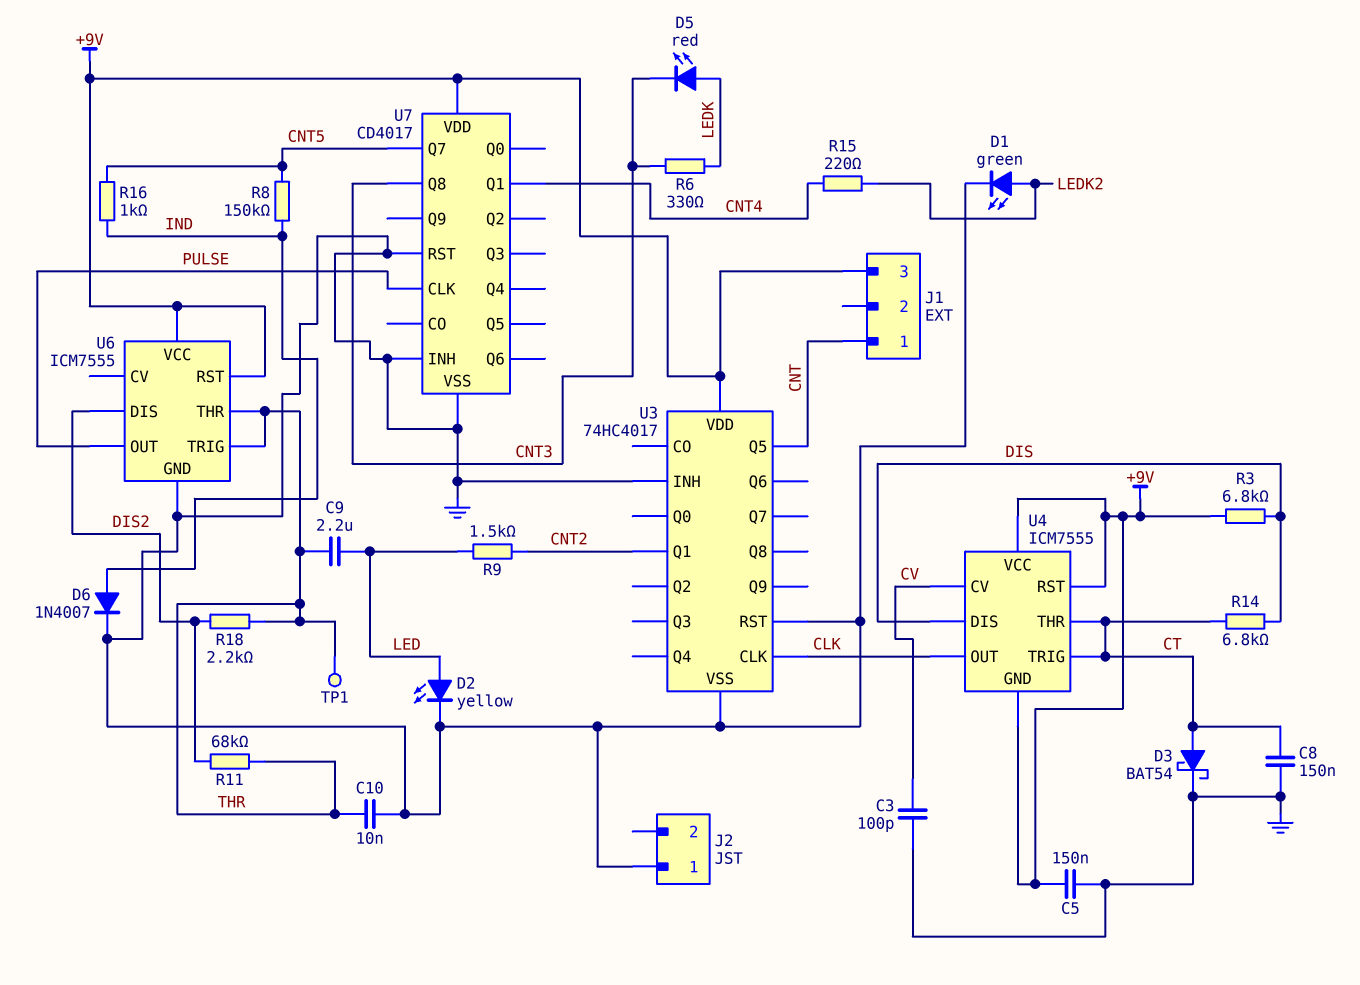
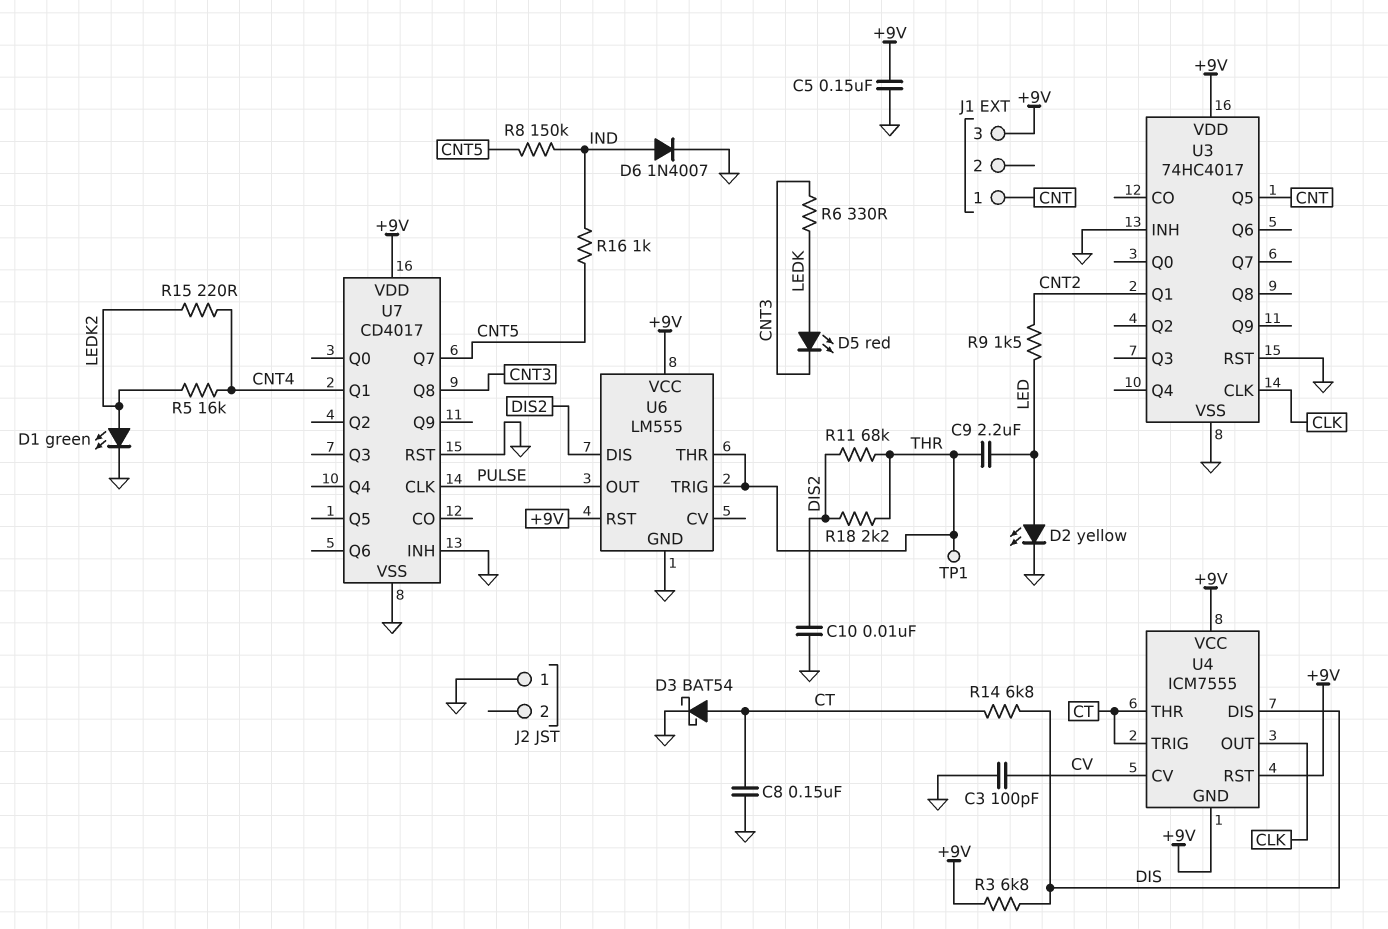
C10: 10nF (GND, THR) -> 10nF (DIS2, GND)
R5: none -> 16k (CNT4, LEDK2)
U6: ICM7555 -> LM555

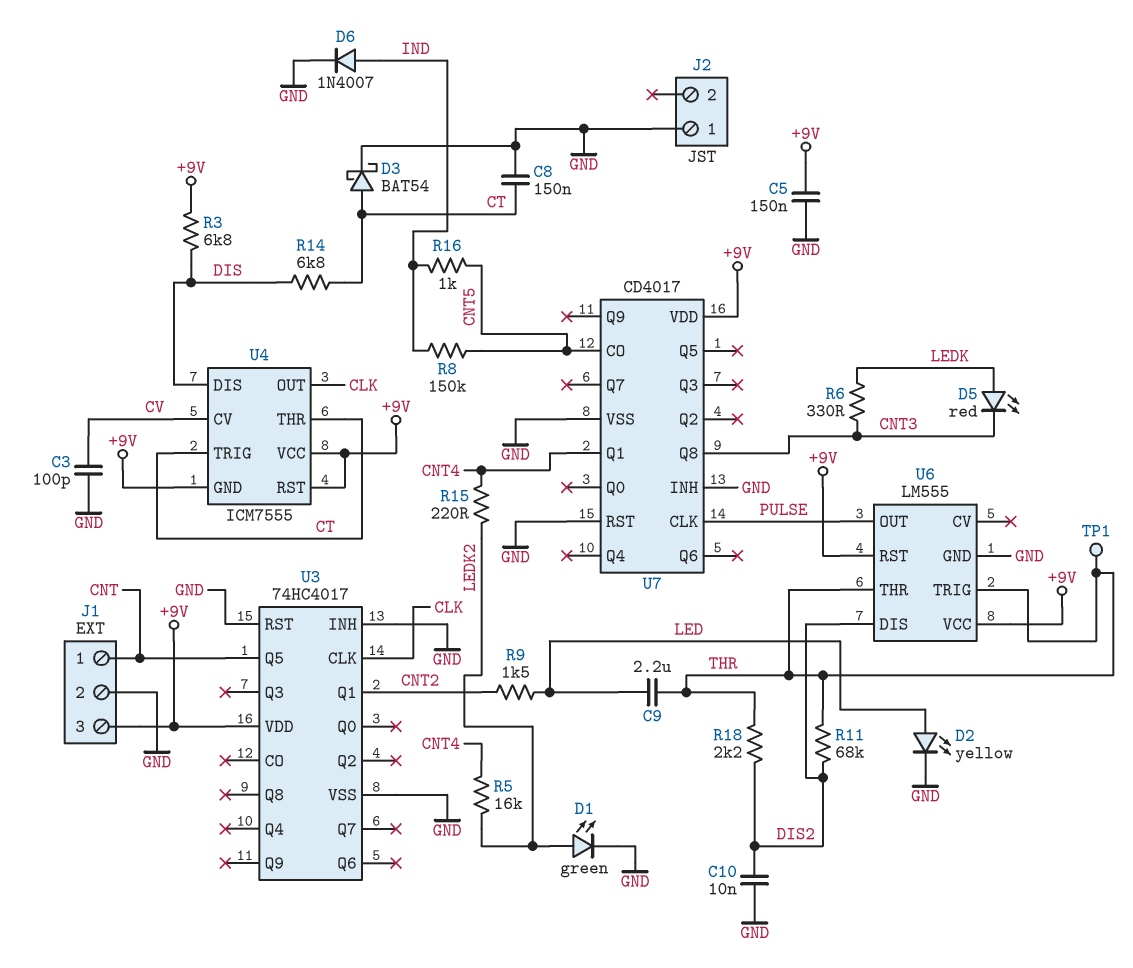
J1 pin 2: none -> GND
U7 pin CO: none -> CNT5
U7 pin Q7: CNT5 -> none

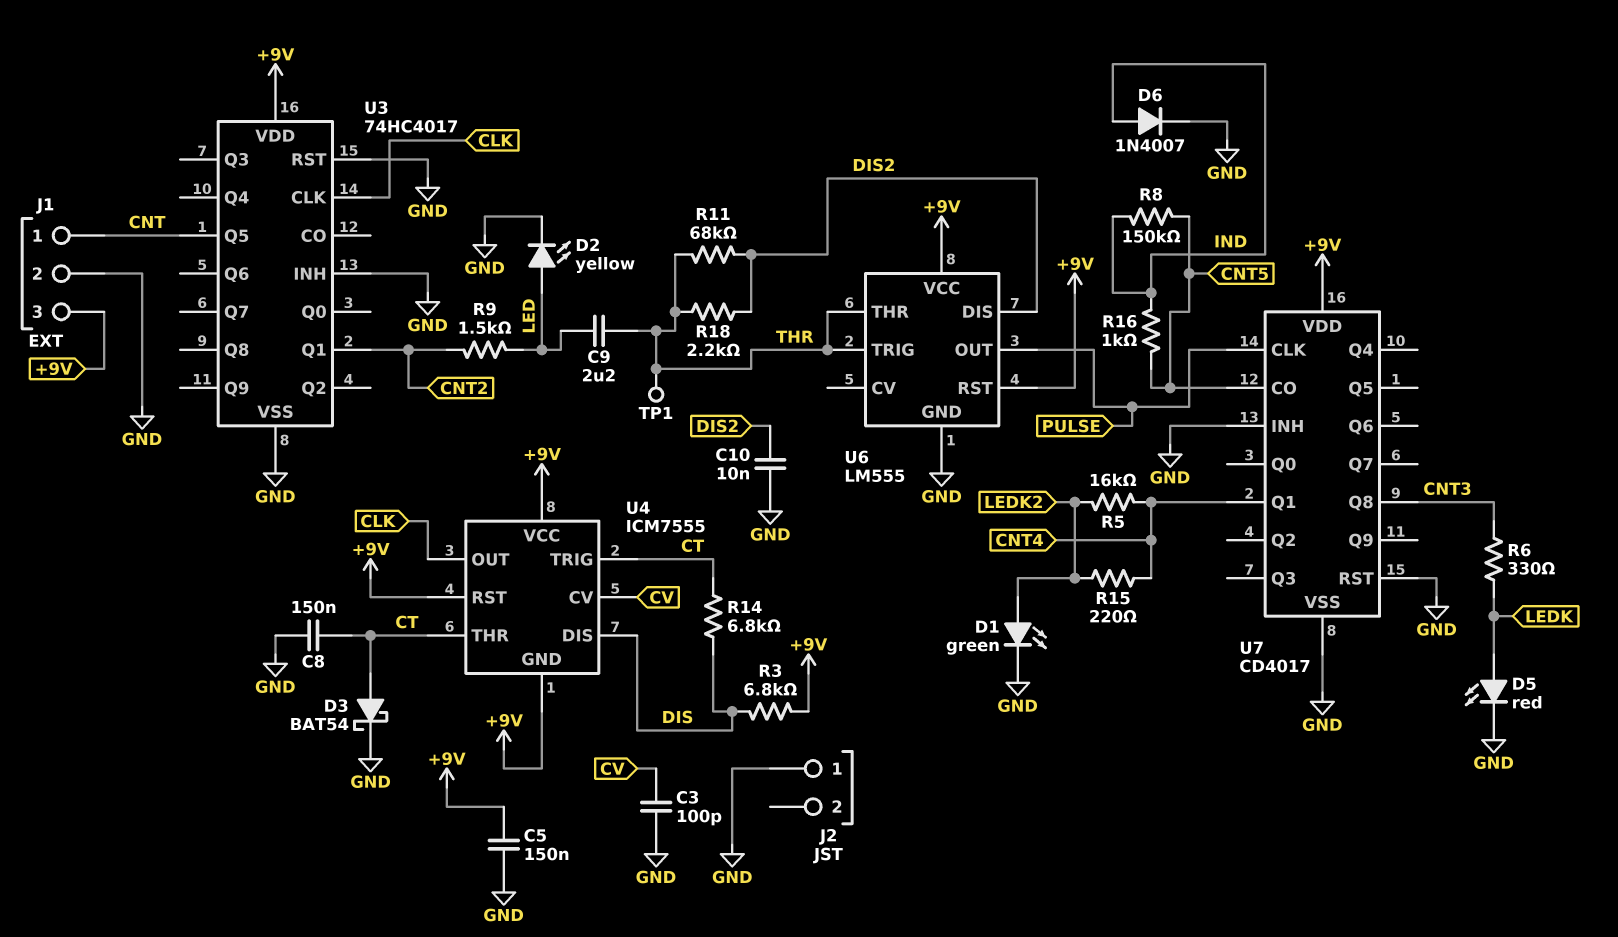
D5: LED red (A LEDK, K CNT3) -> LED red (A LEDK, K GND)

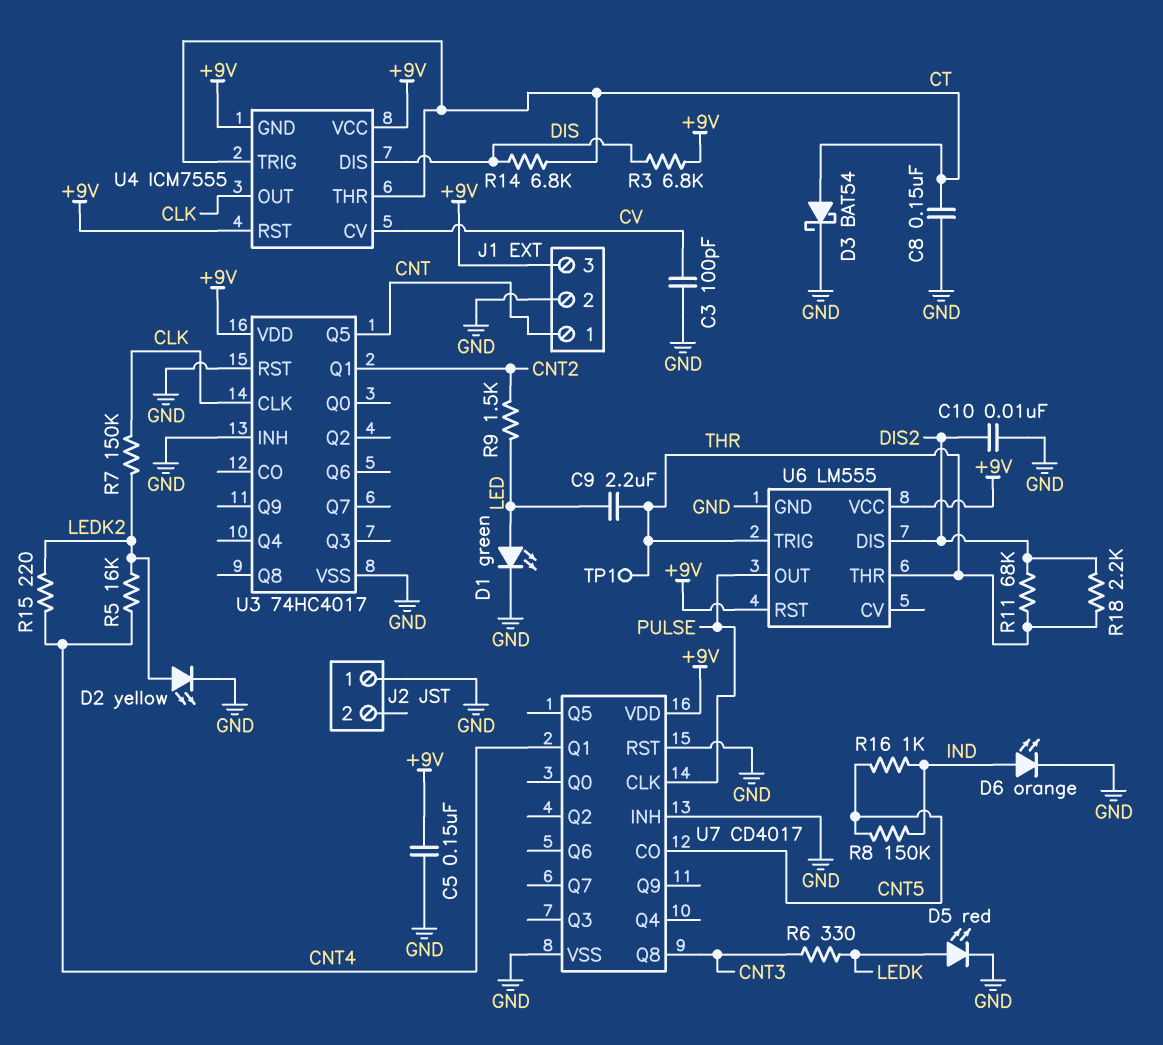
D1: LED green (A LEDK2, K GND) -> LED green (A LED, K GND)
D2: LED yellow (A LED, K GND) -> LED yellow (A LEDK2, K GND)
D6: diode 1N4007 (A IND, K GND) -> LED orange (A IND, K GND)
R7: none -> 150k (CLK, LEDK2)

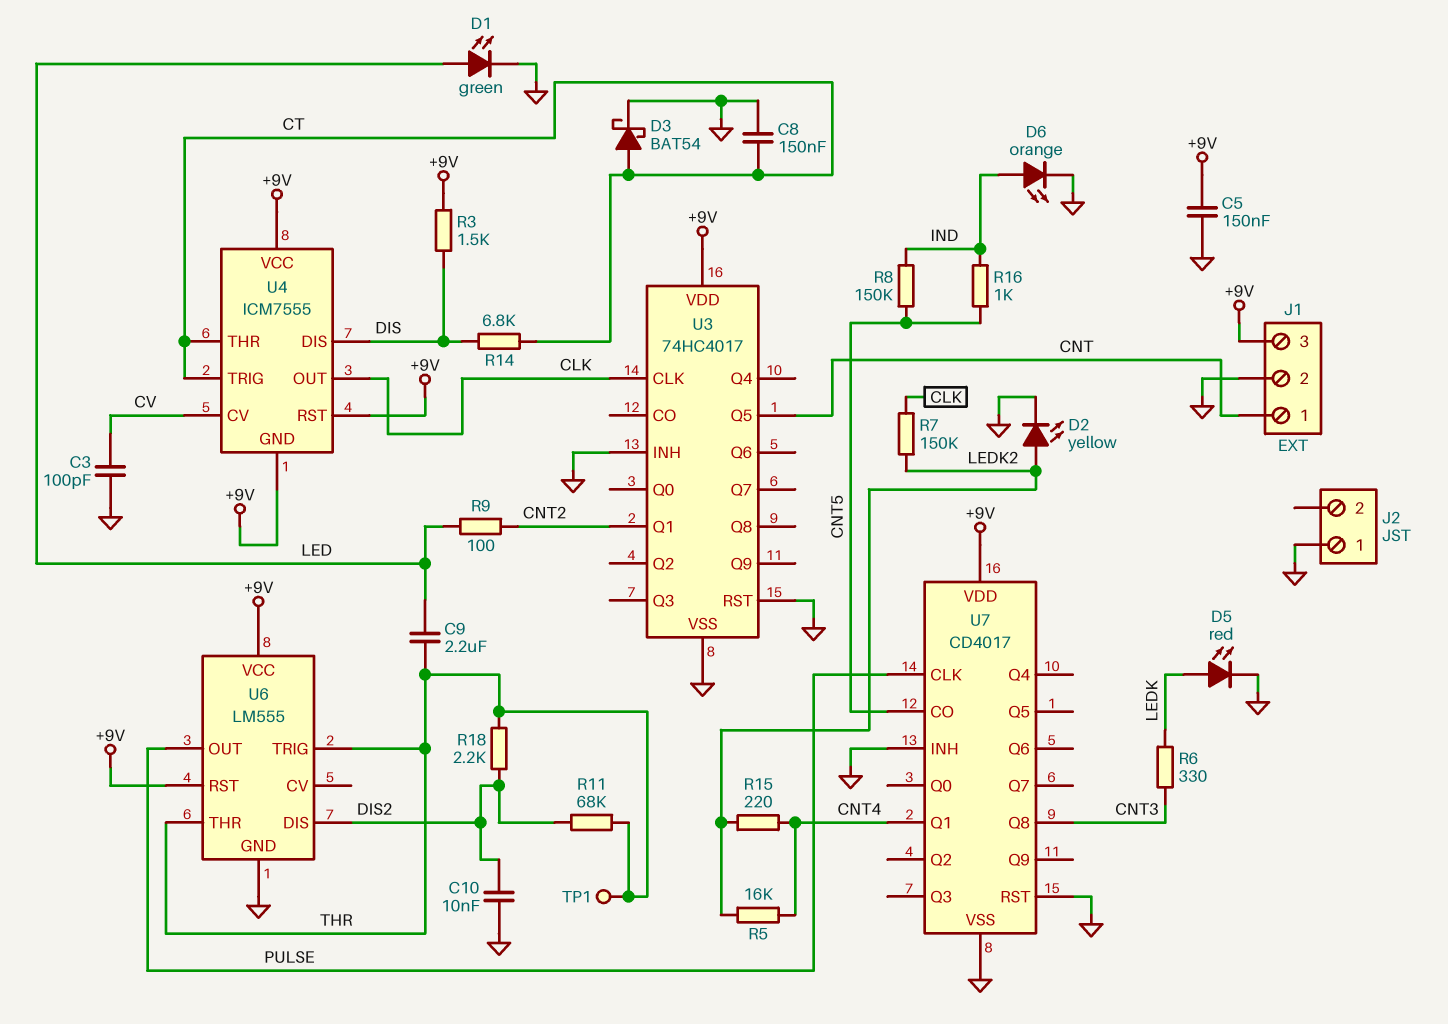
R3: 6.8k (+9V, DIS) -> 1.5k (+9V, DIS)
R9: 1.5k (CNT2, LED) -> 100 (CNT2, LED)

